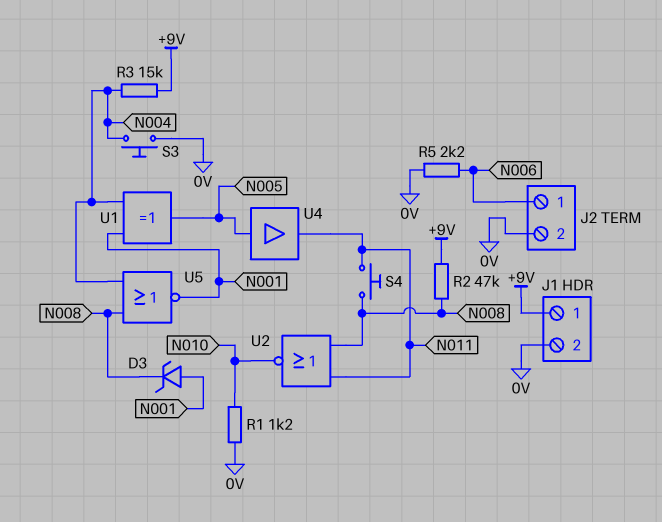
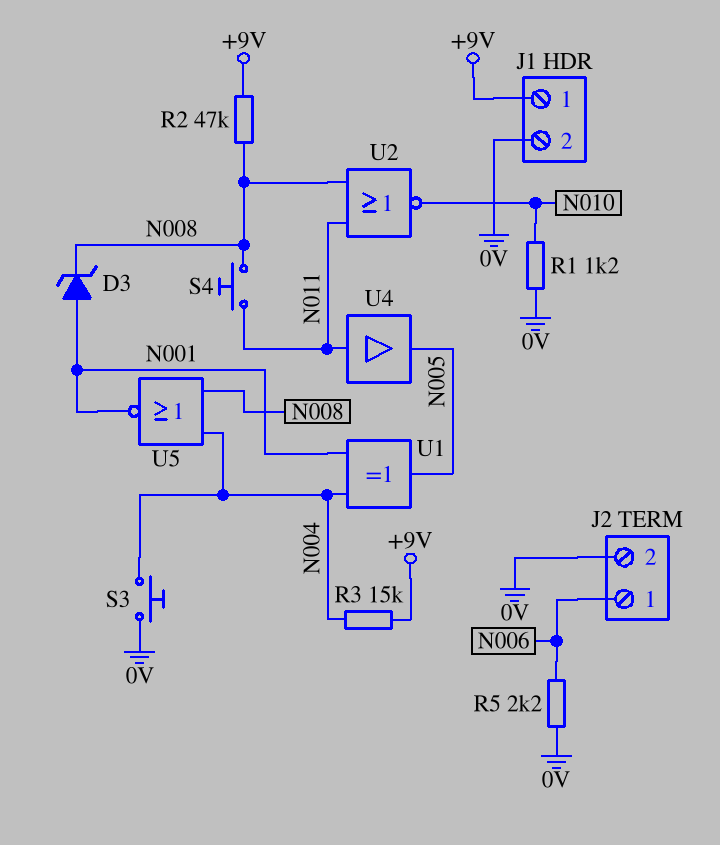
U4: buffer (in N005, out N011) -> buffer (in N011, out N005)

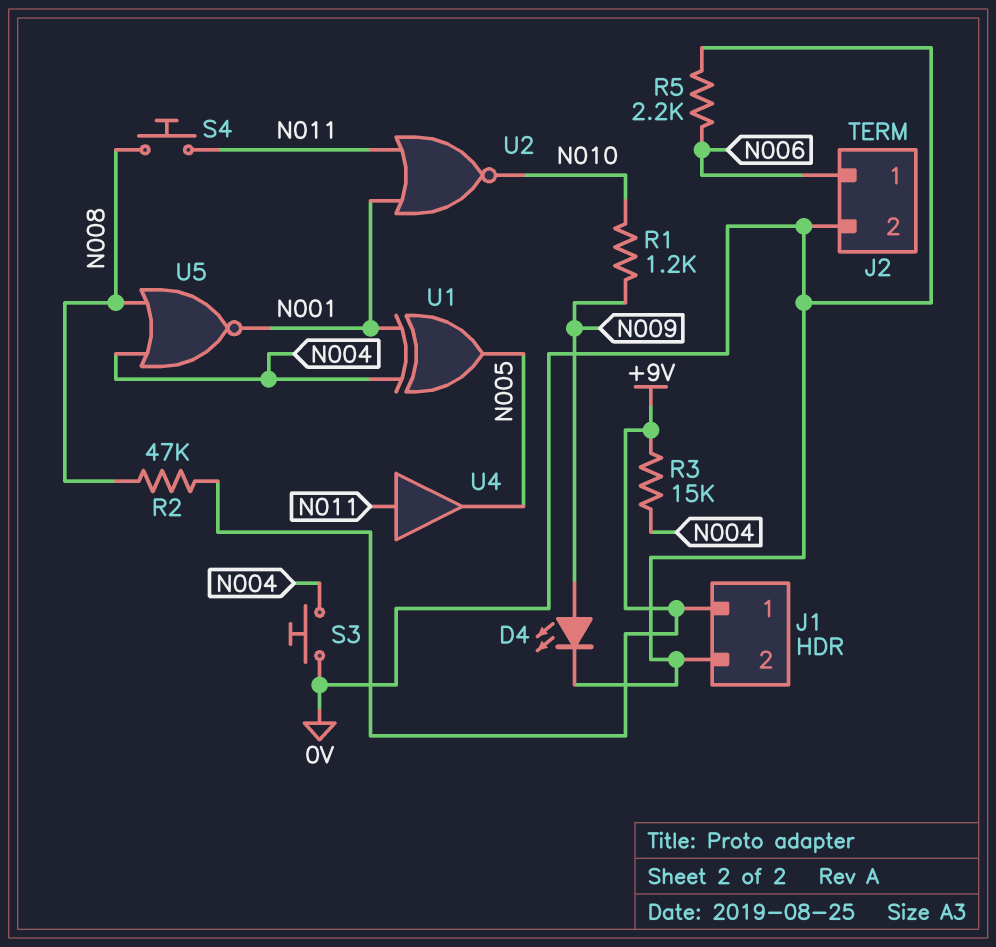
D3: zener (A N001, K N008) -> none
D4: none -> LED (A N009, K 0V)
R1: 1.2k (0V, N010) -> 1.2k (N009, N010)
U2: NOR (in N008, in N011, out N010) -> NOR (in N001, in N011, out N010)

